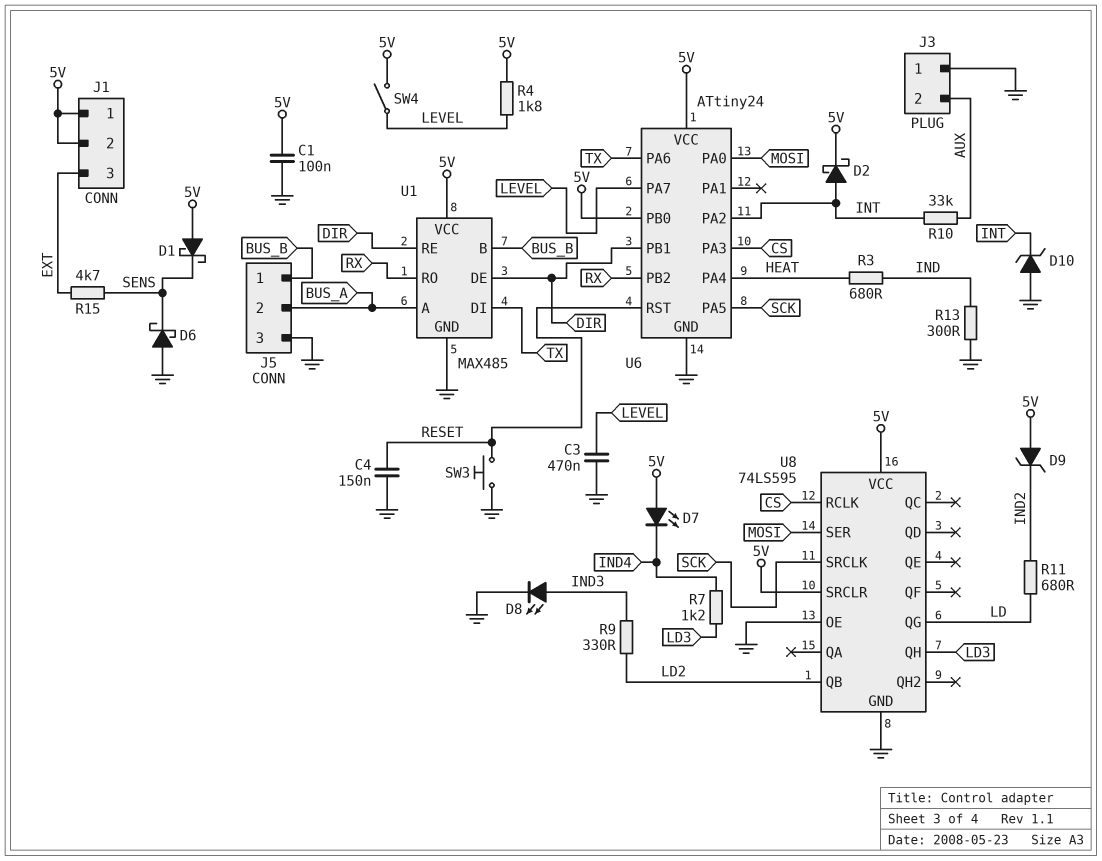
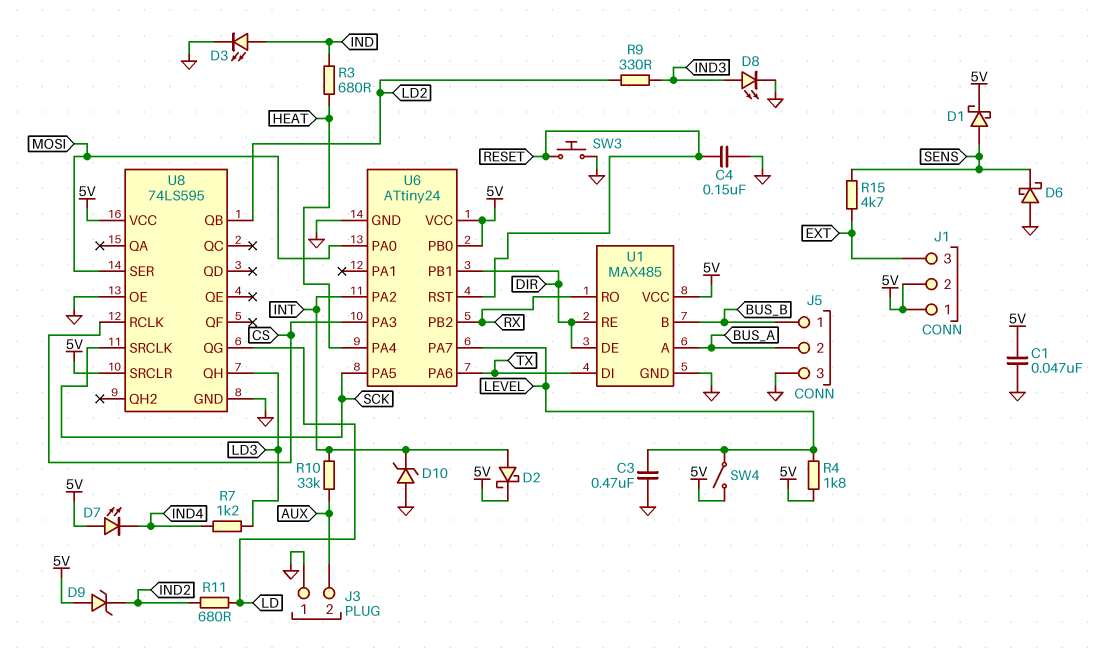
C1: 100nF (5V, GND) -> 47nF (5V, GND)
D1: schottky (A 5V, K SENS) -> schottky (A SENS, K 5V)
D3: none -> LED (A IND, K GND)
R13: 300 (GND, IND) -> none

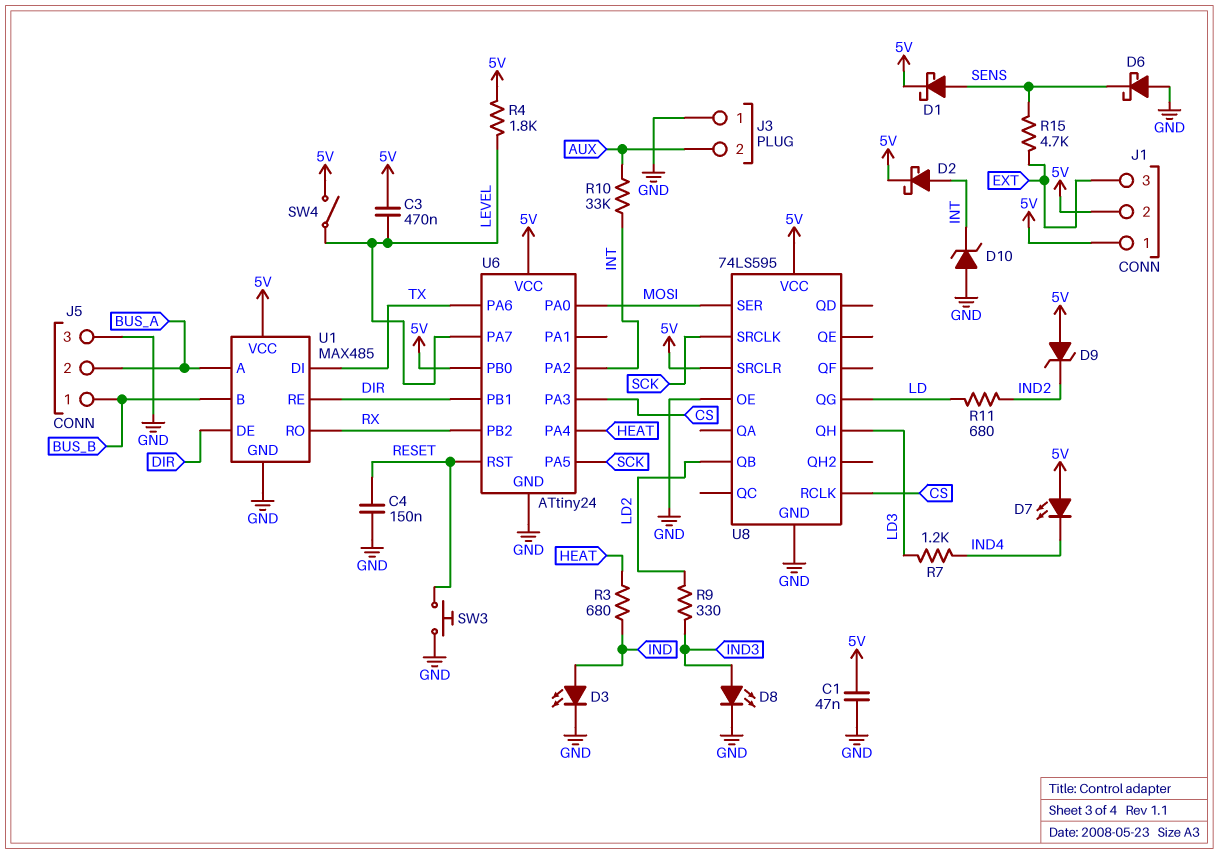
C3: 470nF (GND, LEVEL) -> 470nF (5V, LEVEL)

